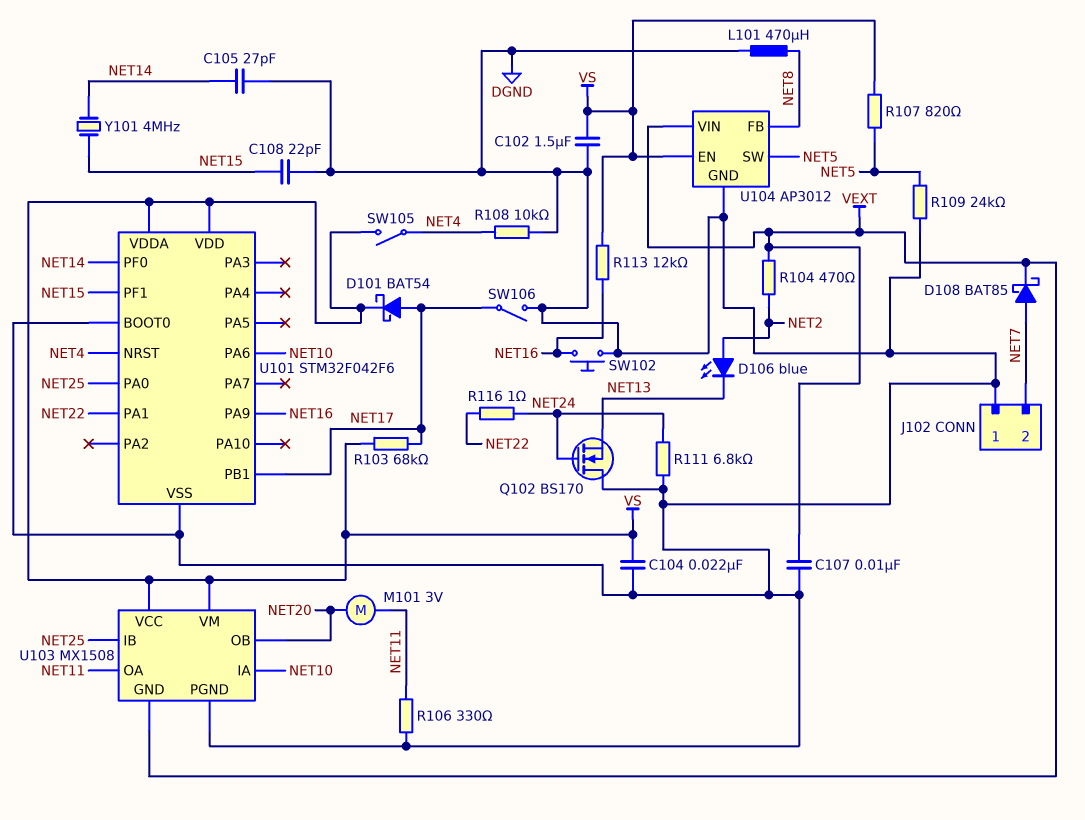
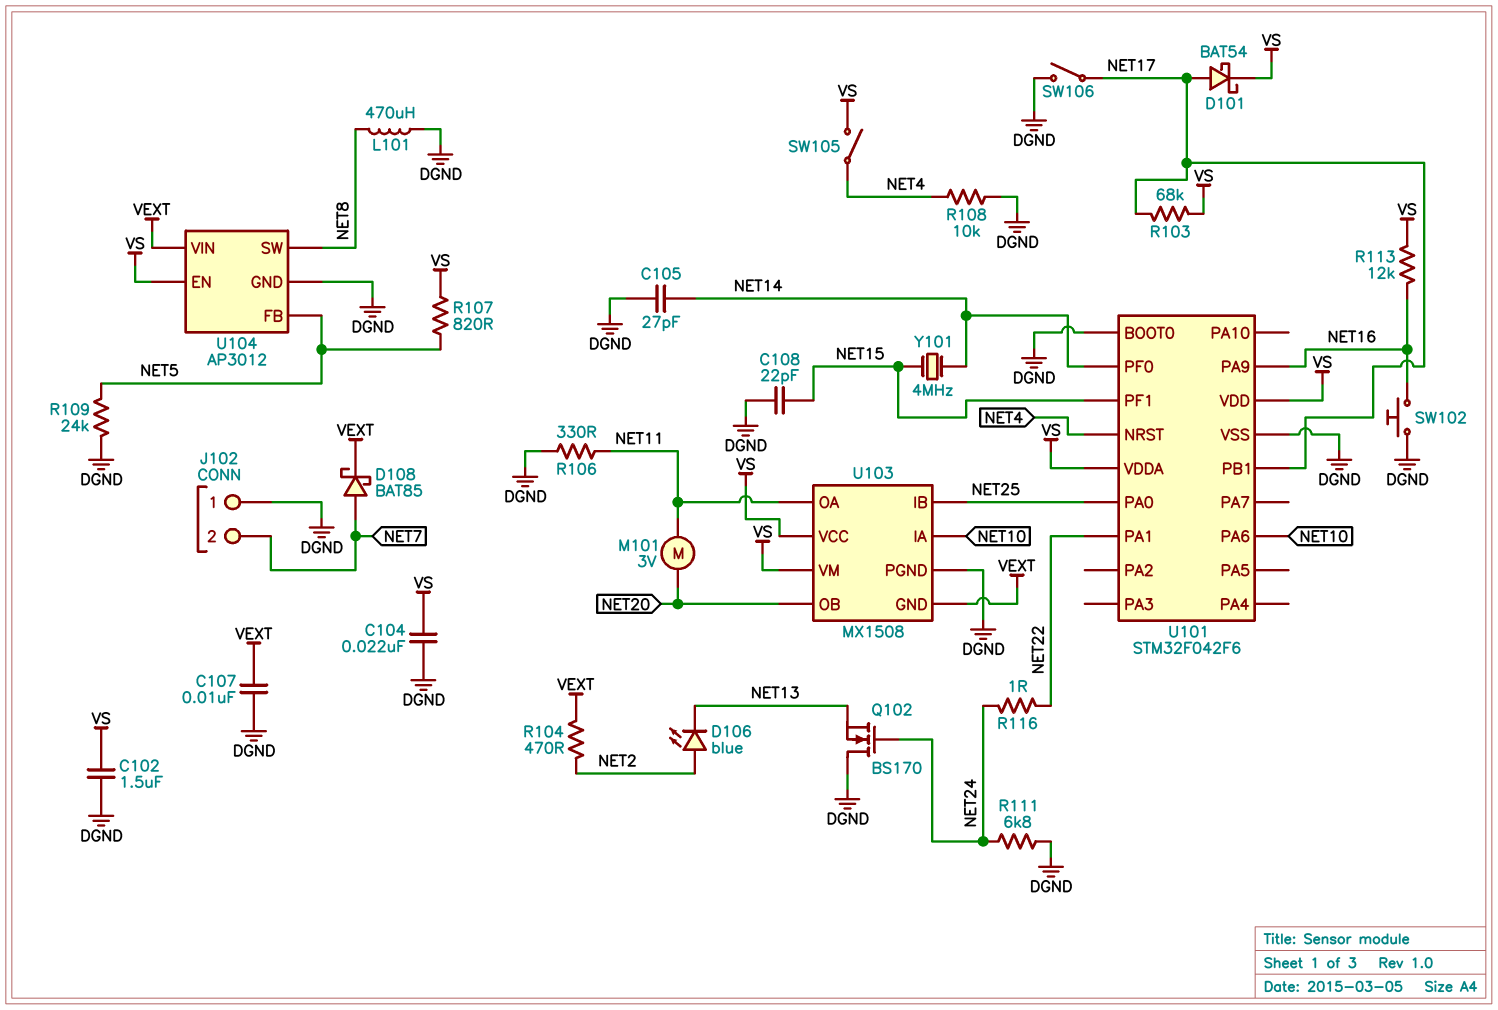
U104 pin FB: NET8 -> NET5
U104 pin SW: NET5 -> NET8

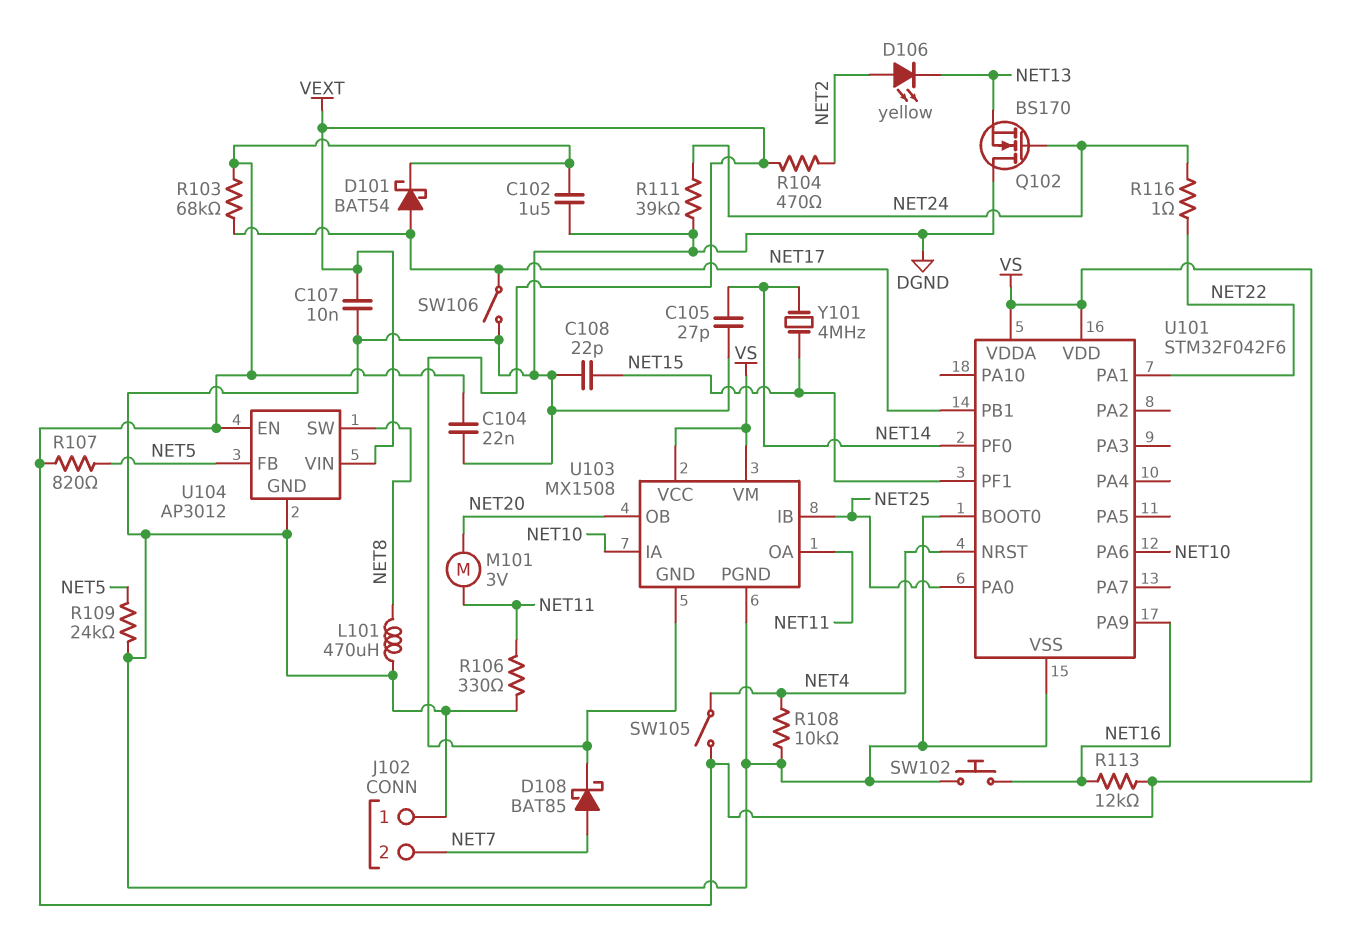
D106: LED blue (A NET2, K NET13) -> LED yellow (A NET2, K NET13)
R111: 6.8k (DGND, NET24) -> 39k (DGND, NET24)

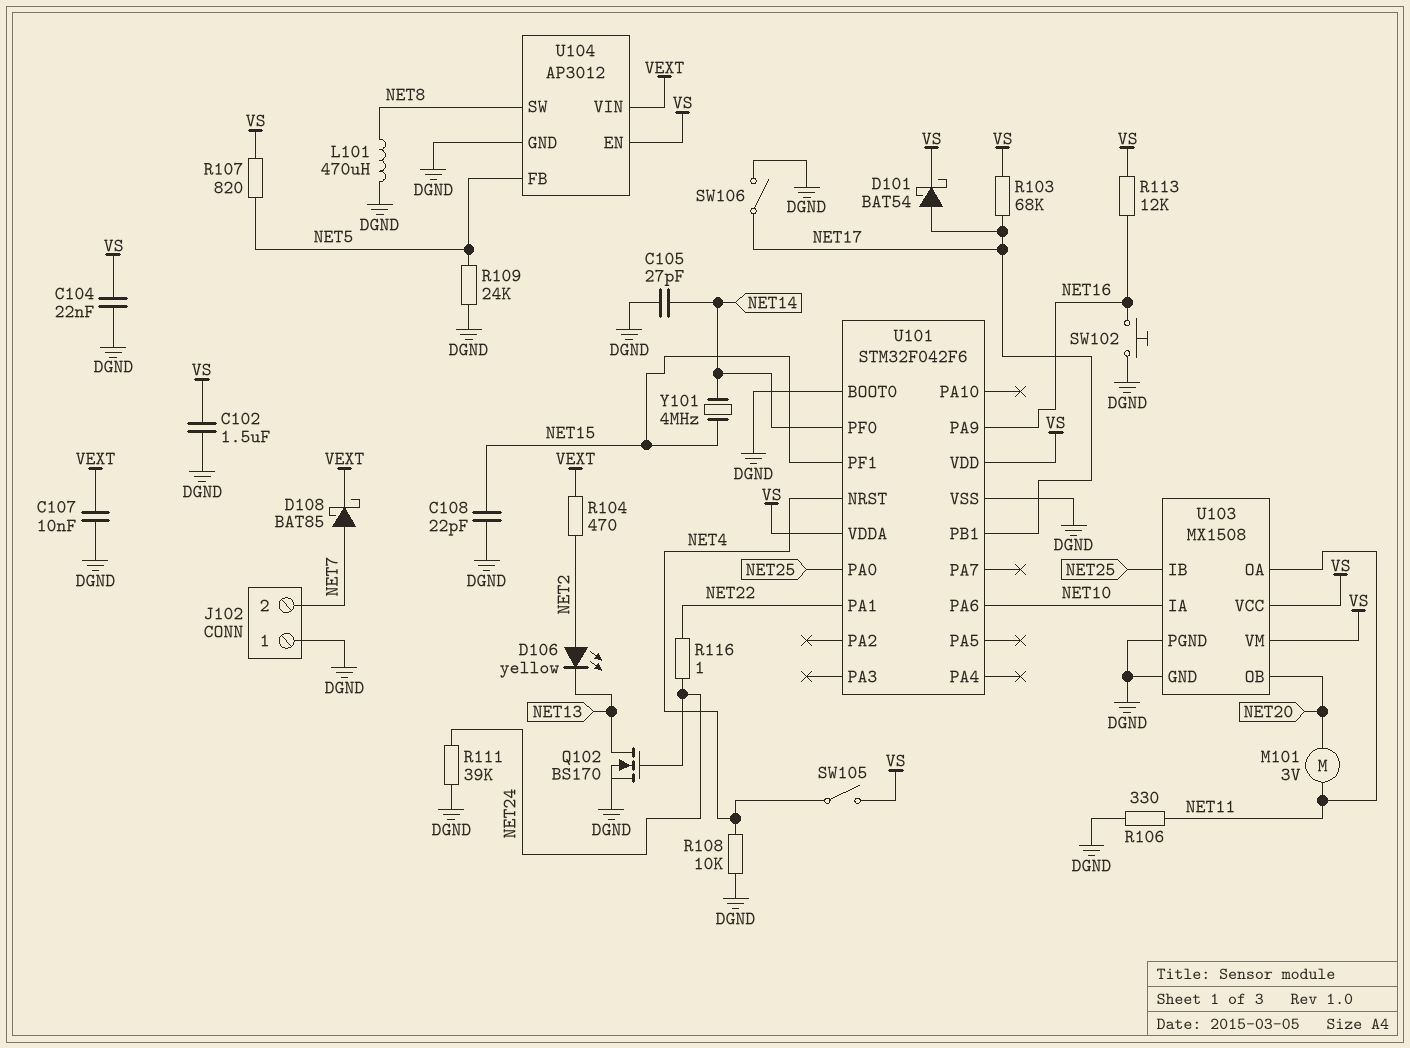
Q102: NMOS BS170 (G NET24, D DGND, S NET13) -> NMOS BS170 (G NET24, D NET13, S DGND)
U103 pin GND: VEXT -> DGND

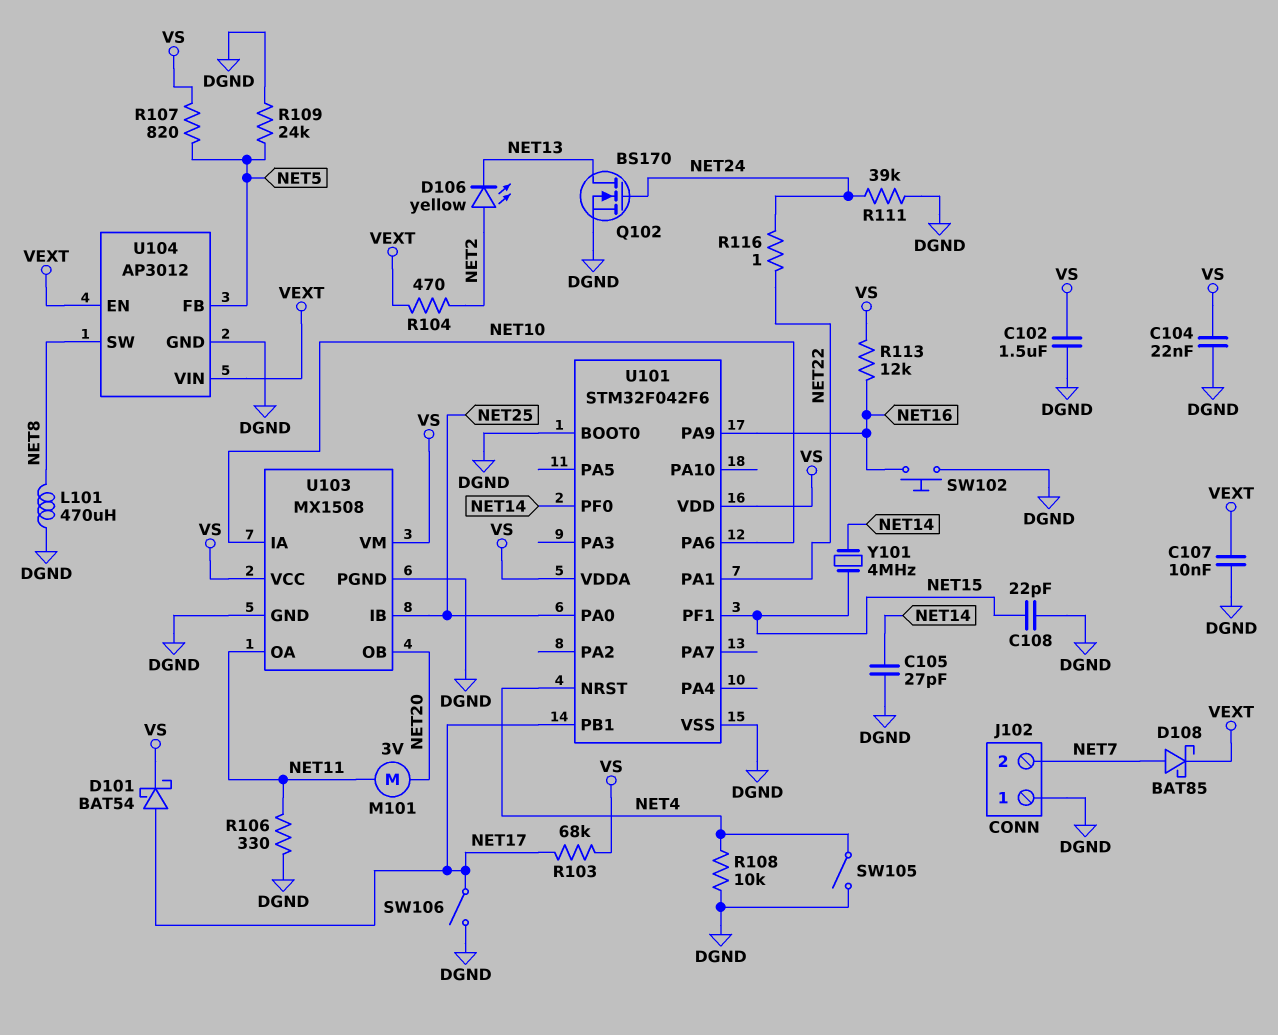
SW105: switch (NET4, VS) -> switch (DGND, NET4)
U104 pin EN: VS -> VEXT

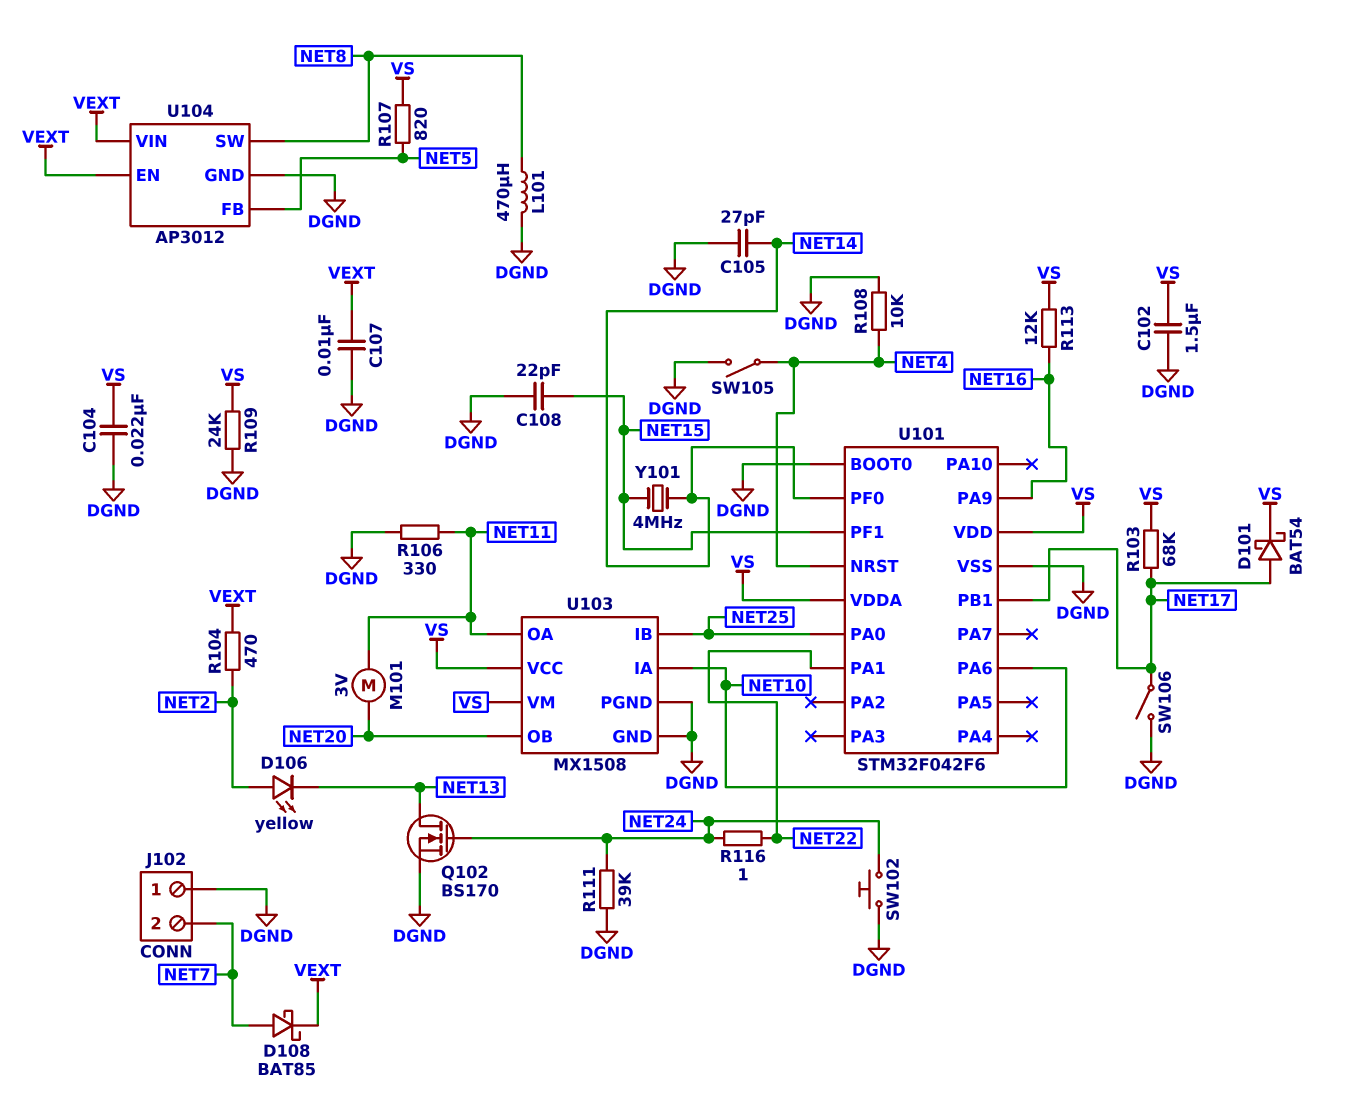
R109: 24k (DGND, NET5) -> 24k (DGND, VS)
SW102: button (DGND, NET16) -> button (DGND, NET24)

